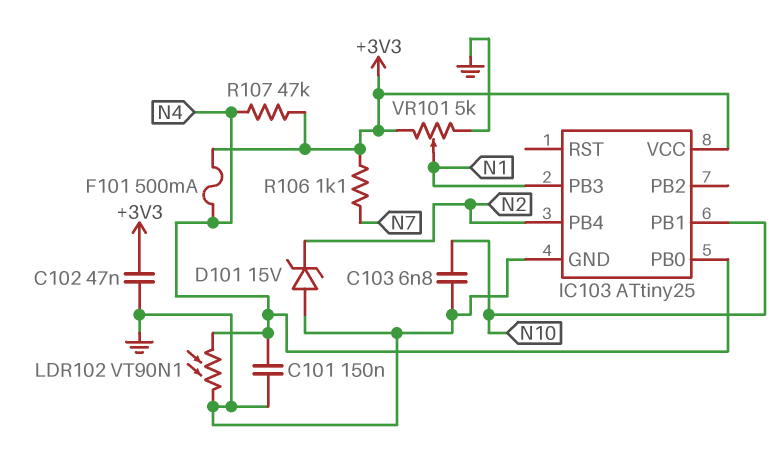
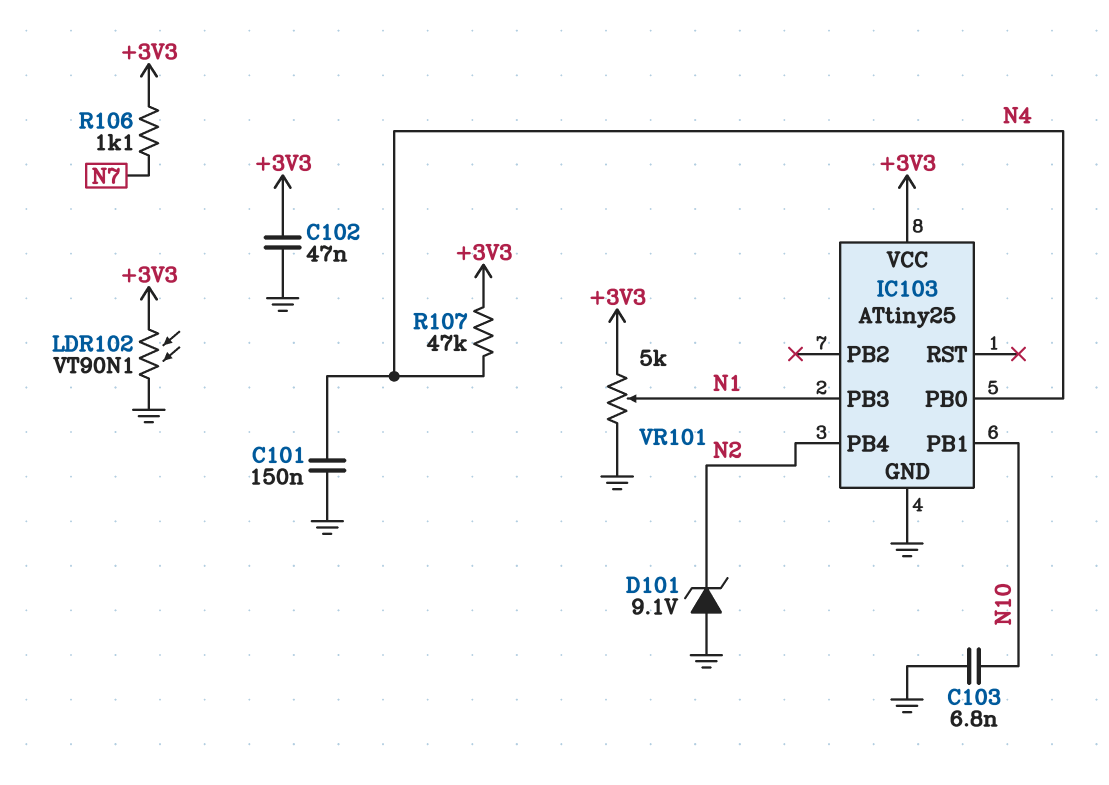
D101: zener 15V (A GND, K N2) -> zener 9.1V (A GND, K N2)
F101: 500mA (+3V3, N4) -> none
LDR102: VT90N1 (GND, N4) -> VT90N1 (+3V3, GND)

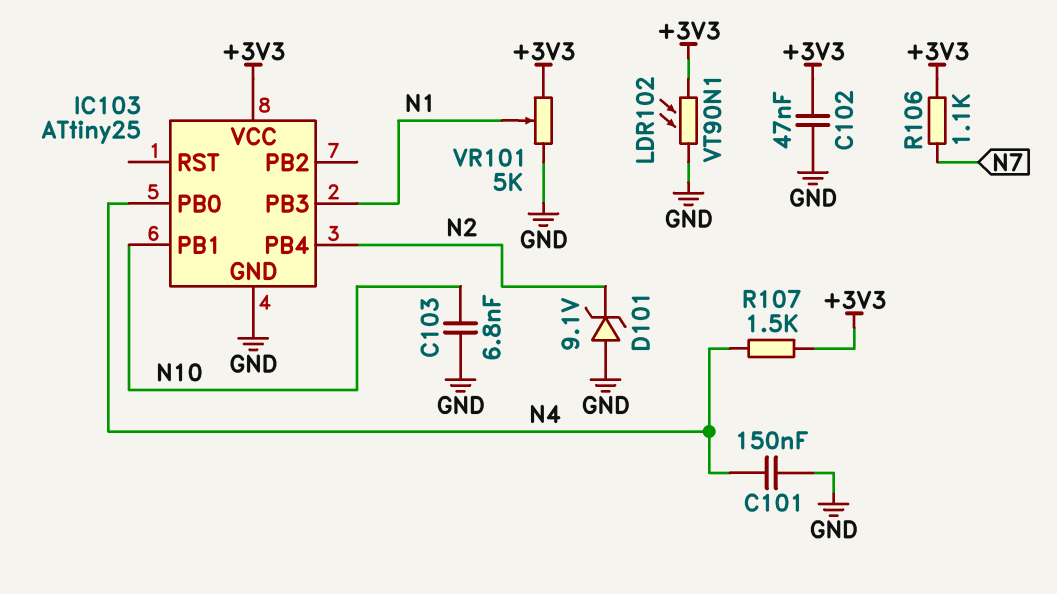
R107: 47k (+3V3, N4) -> 1.5k (+3V3, N4)

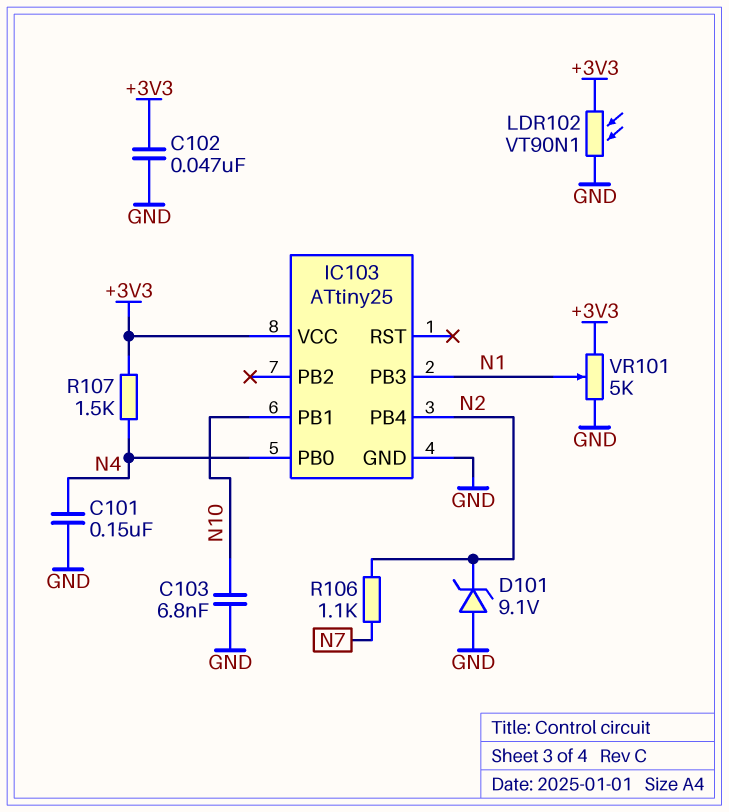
R106: 1.1k (+3V3, N7) -> 1.1k (N2, N7)

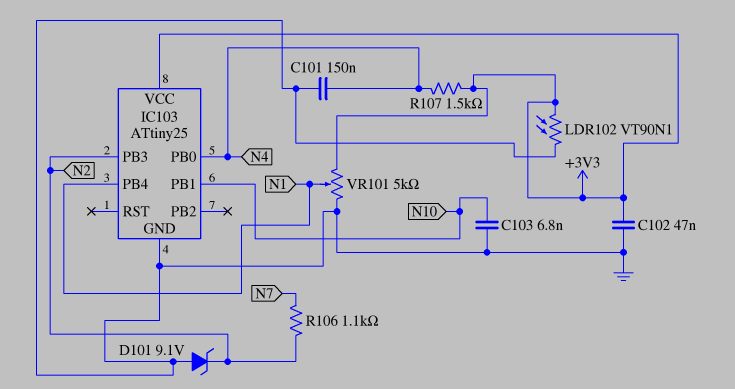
IC103 pin PB3: N1 -> N2
IC103 pin PB4: N2 -> N1

